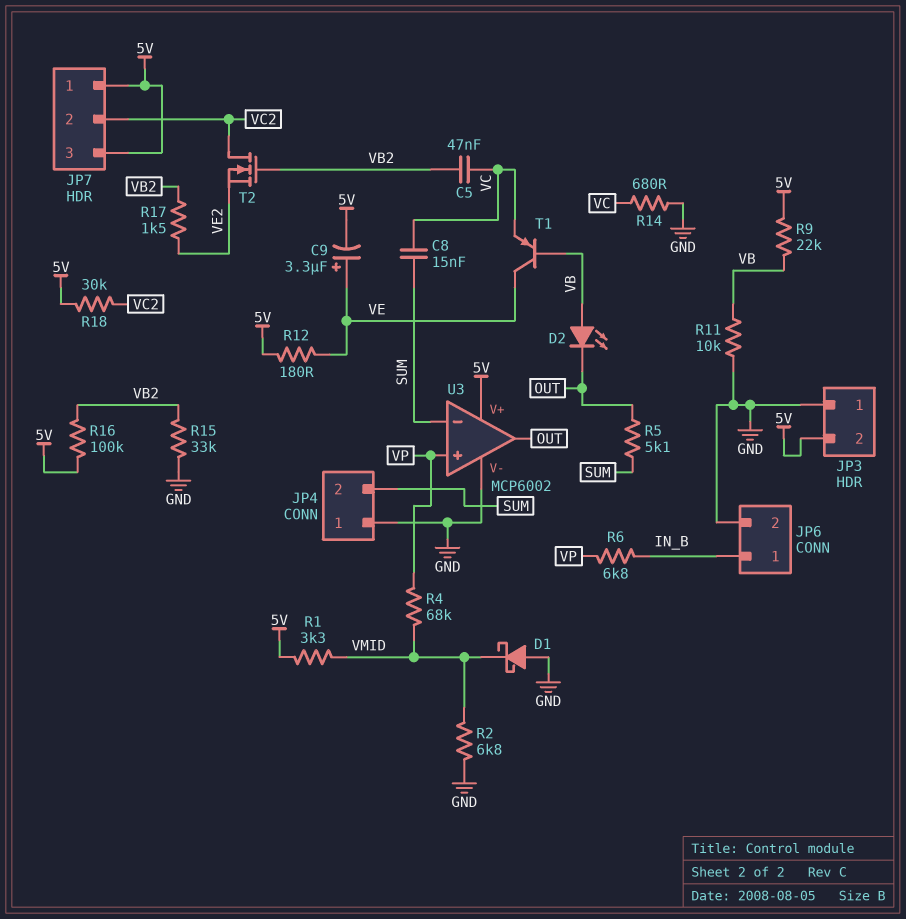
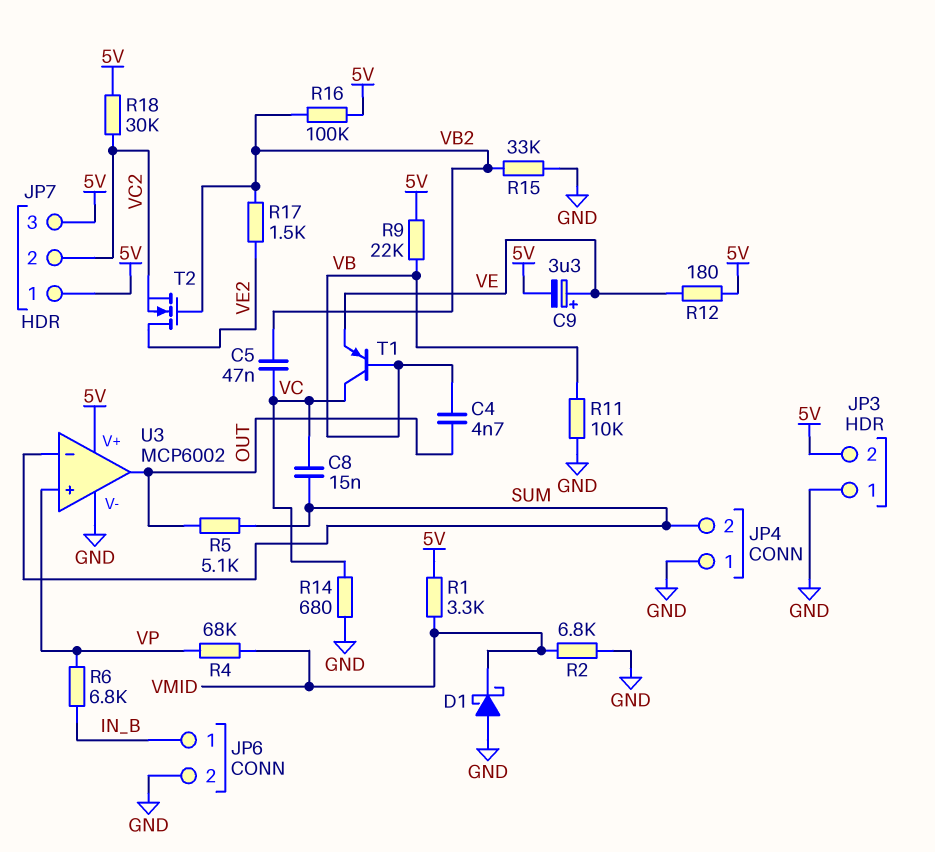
C4: none -> 4.7nF (OUT, VB)
D2: LED (A VB, K OUT) -> none
T1: PNP (B VB, C VE, E VC) -> PNP (B VB, C VC, E VE)
T2: NMOS (G VB2, D VC2, S VE2) -> NMOS (G VB2, D VE2, S VC2)

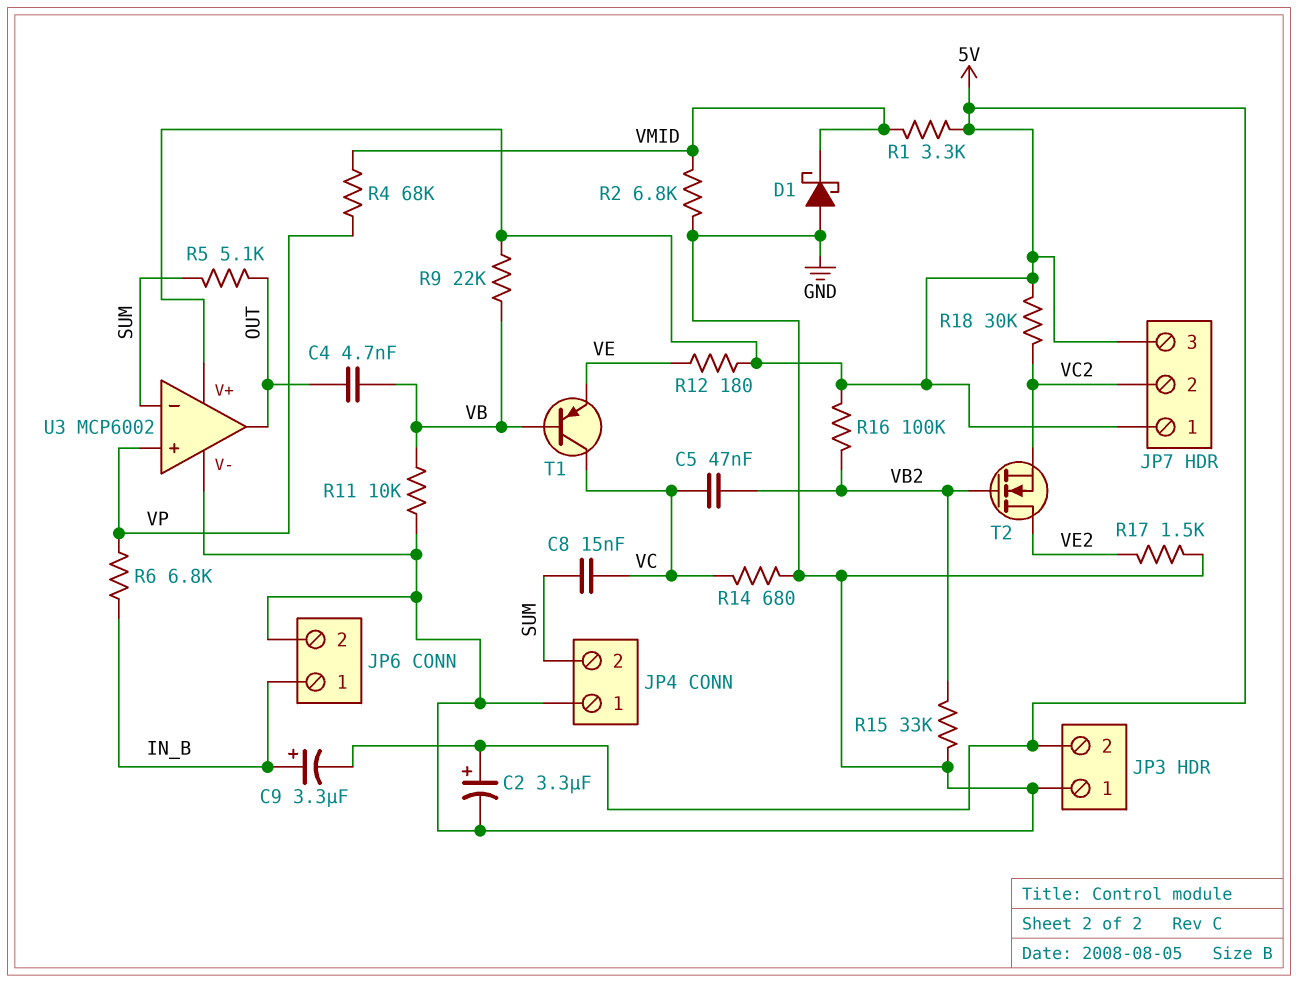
C2: none -> 3.3uF (plus 5V, minus GND)
C9: 3.3uF (plus VE, minus 5V) -> 3.3uF (plus IN_B, minus 5V)
R17: 1.5k (VB2, VE2) -> 1.5k (GND, VE2)

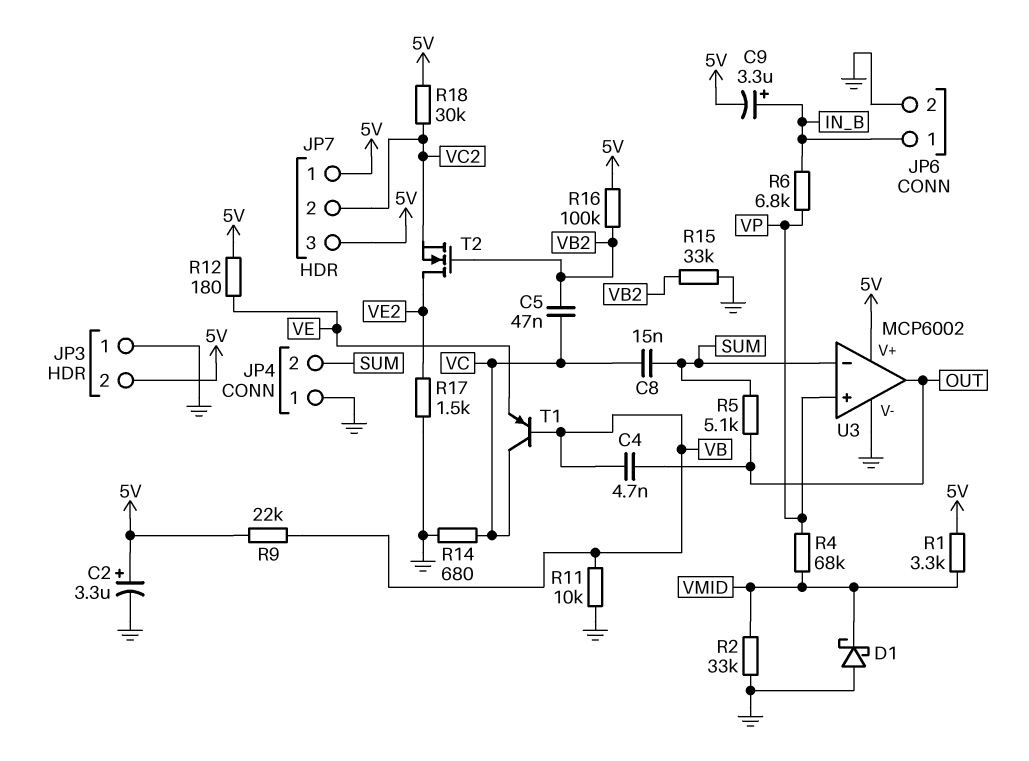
R2: 6.8k (GND, VMID) -> 33k (GND, VMID)

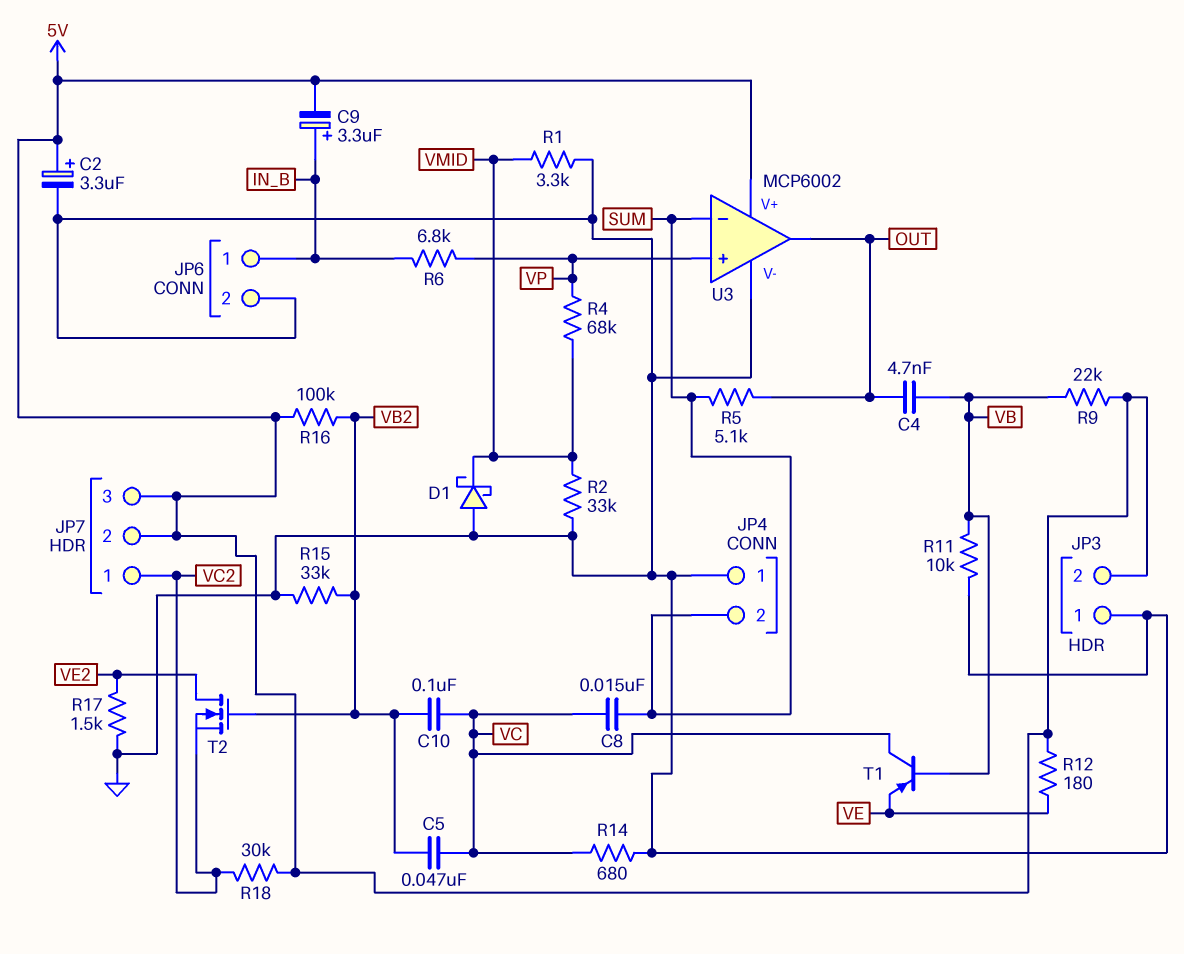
C10: none -> 100nF (VB2, VC)
JP7 pin 1: 5V -> VC2
JP7 pin 2: VC2 -> 5V
R1: 3.3k (5V, VMID) -> 3.3k (GND, VMID)

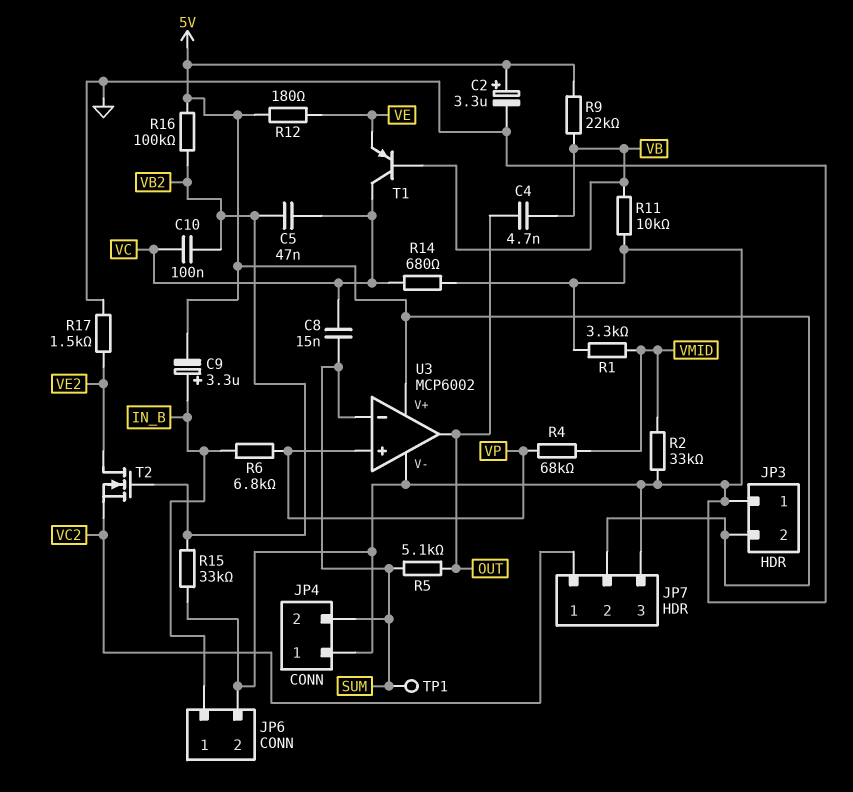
D1: schottky (A GND, K VMID) -> none
JP7 pin 3: 5V -> GND
R18: 30k (5V, VC2) -> none
TP1: none -> test point (SUM)

